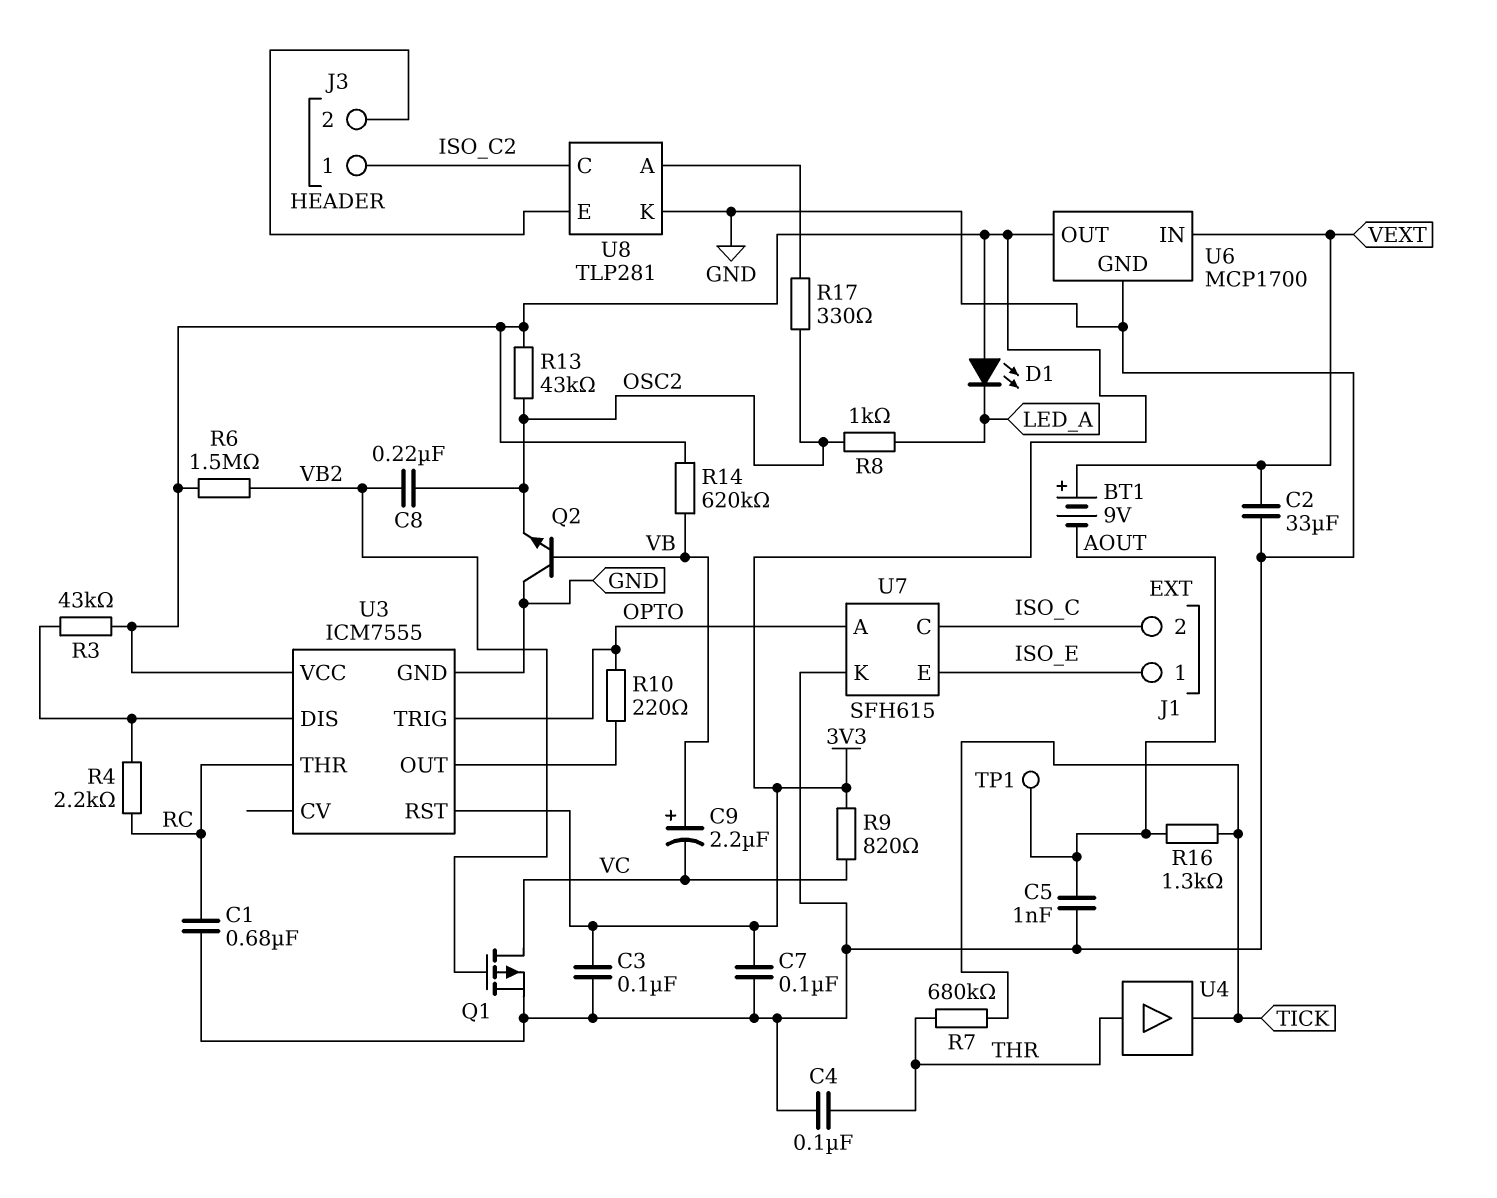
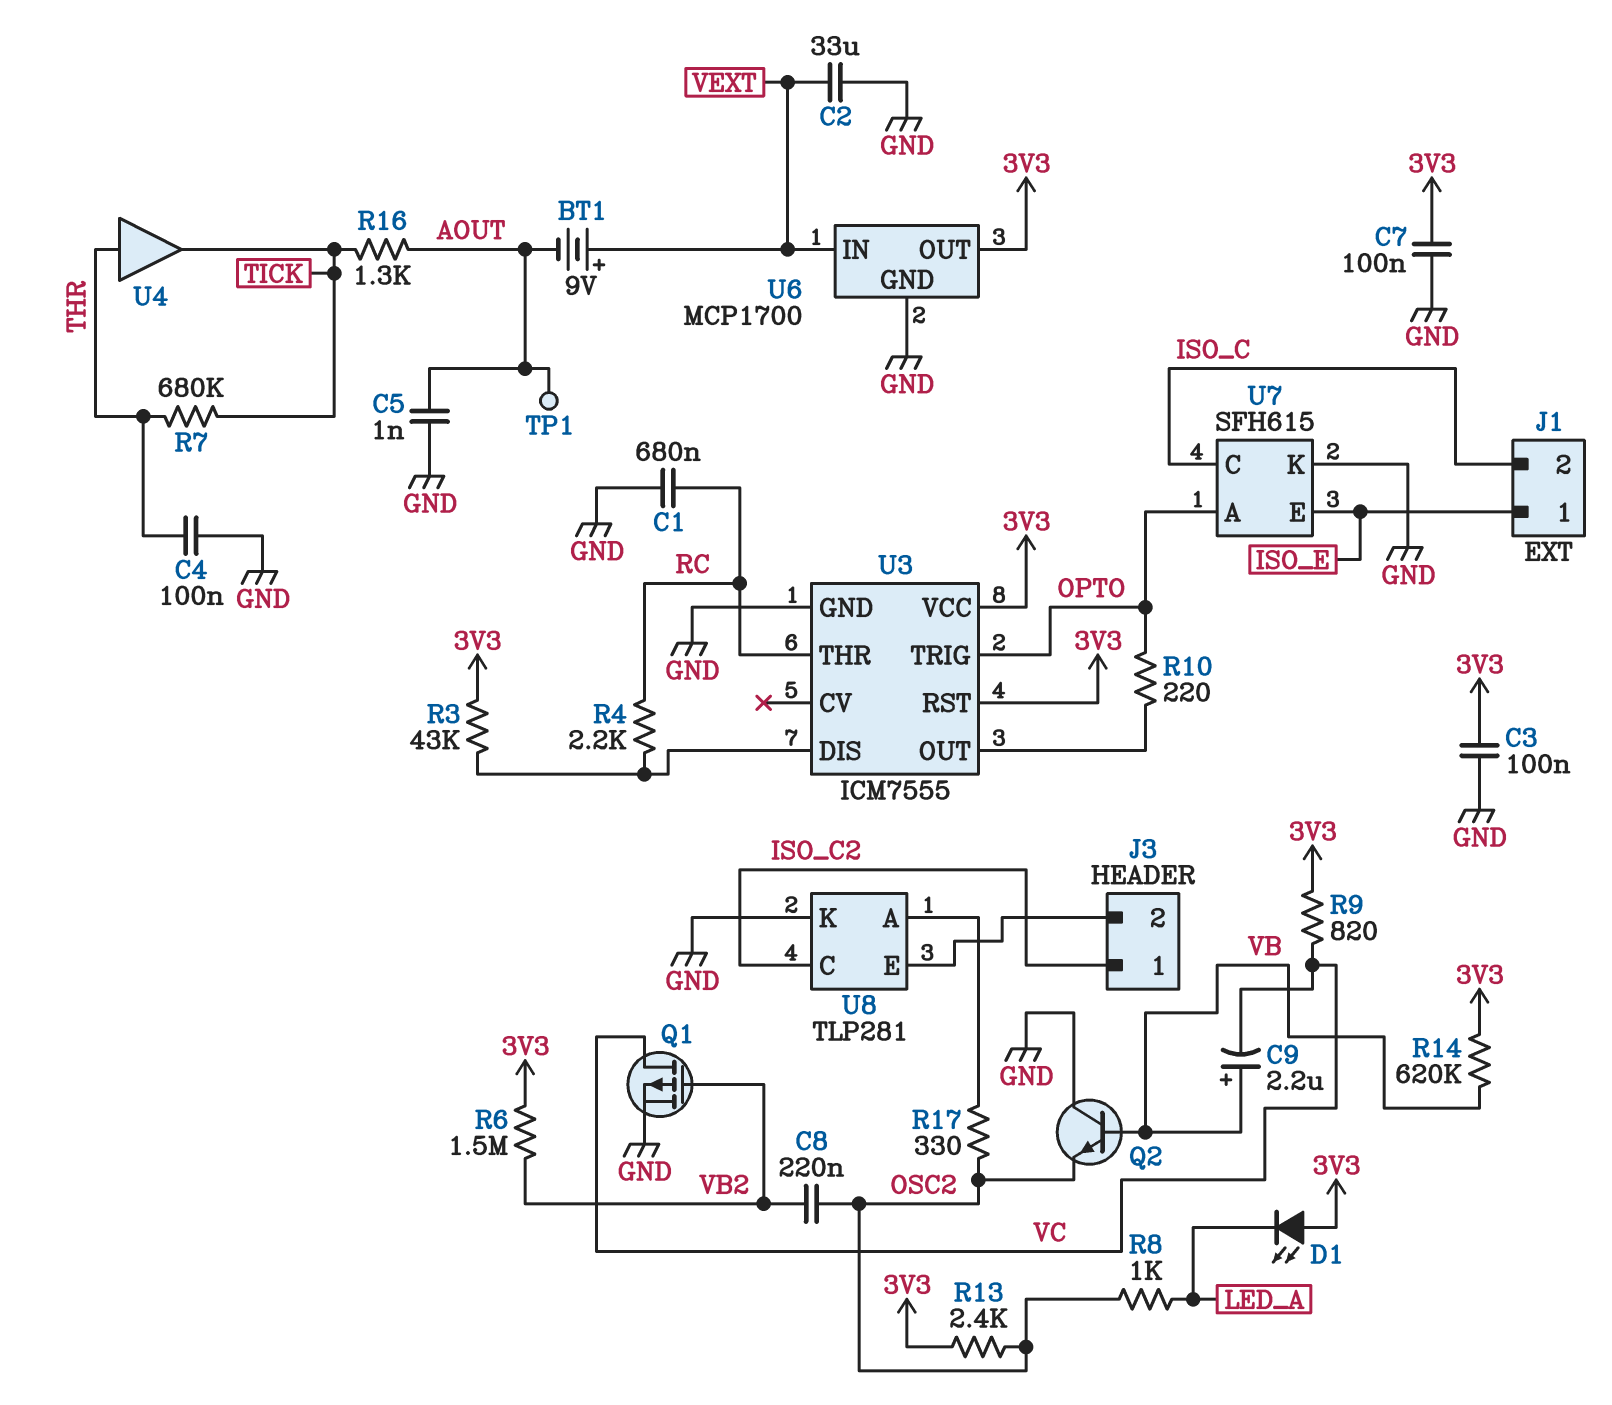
R13: 43k (3V3, OSC2) -> 2.4k (3V3, OSC2)

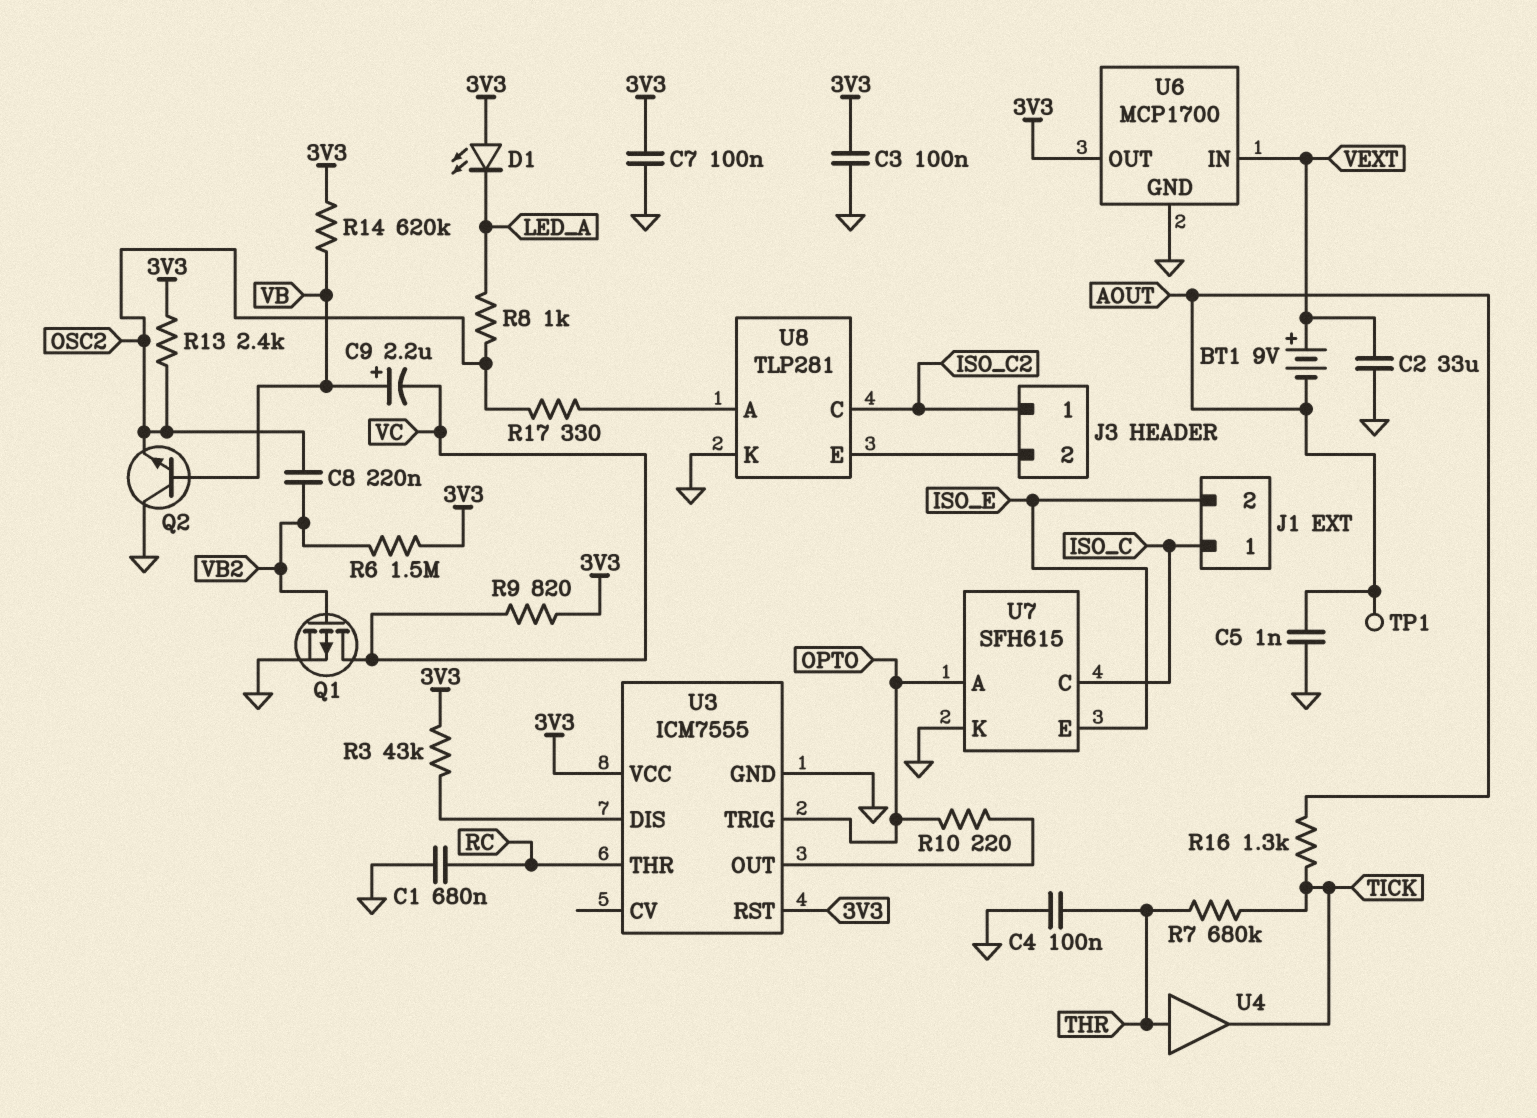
J1 pin 1: ISO_E -> ISO_C
J1 pin 2: ISO_C -> ISO_E
R4: 2.2k (RC, U3/DIS) -> none

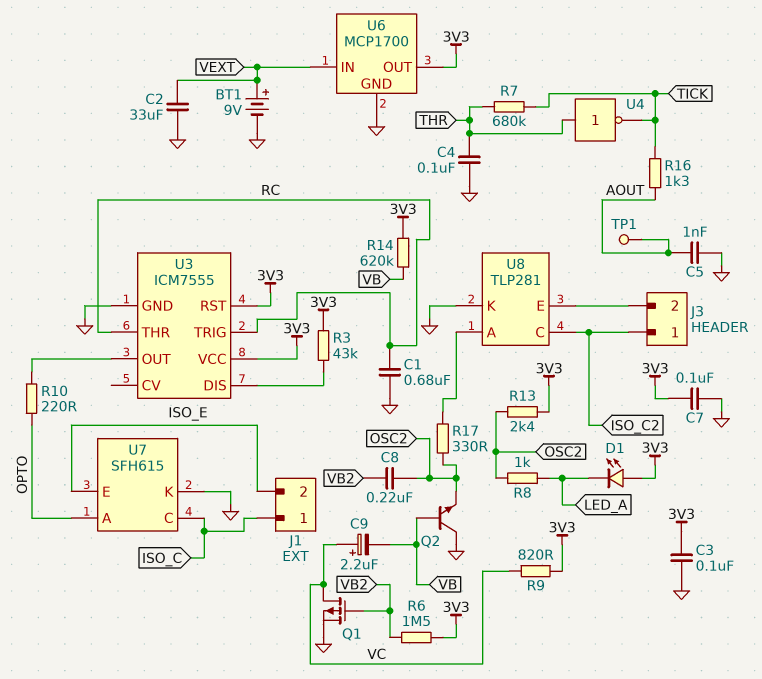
BT1: 9V (plus VEXT, minus AOUT) -> 9V (plus VEXT, minus GND)
C9: 2.2uF (plus VB, minus VC) -> 2.2uF (plus VC, minus VB)
U3 pin TRIG: OPTO -> RC
U4: buffer (in THR, out TICK) -> NOT (in THR, out TICK)

